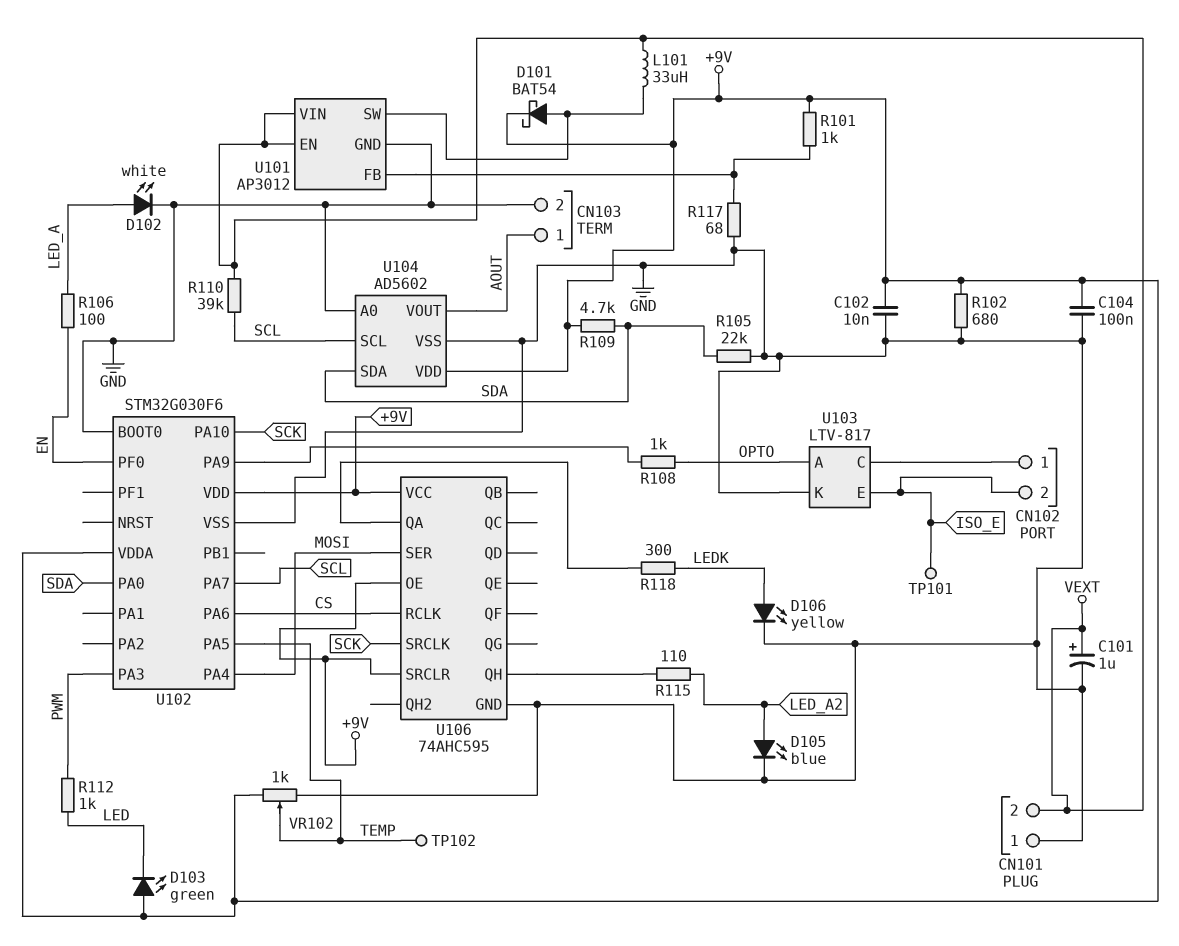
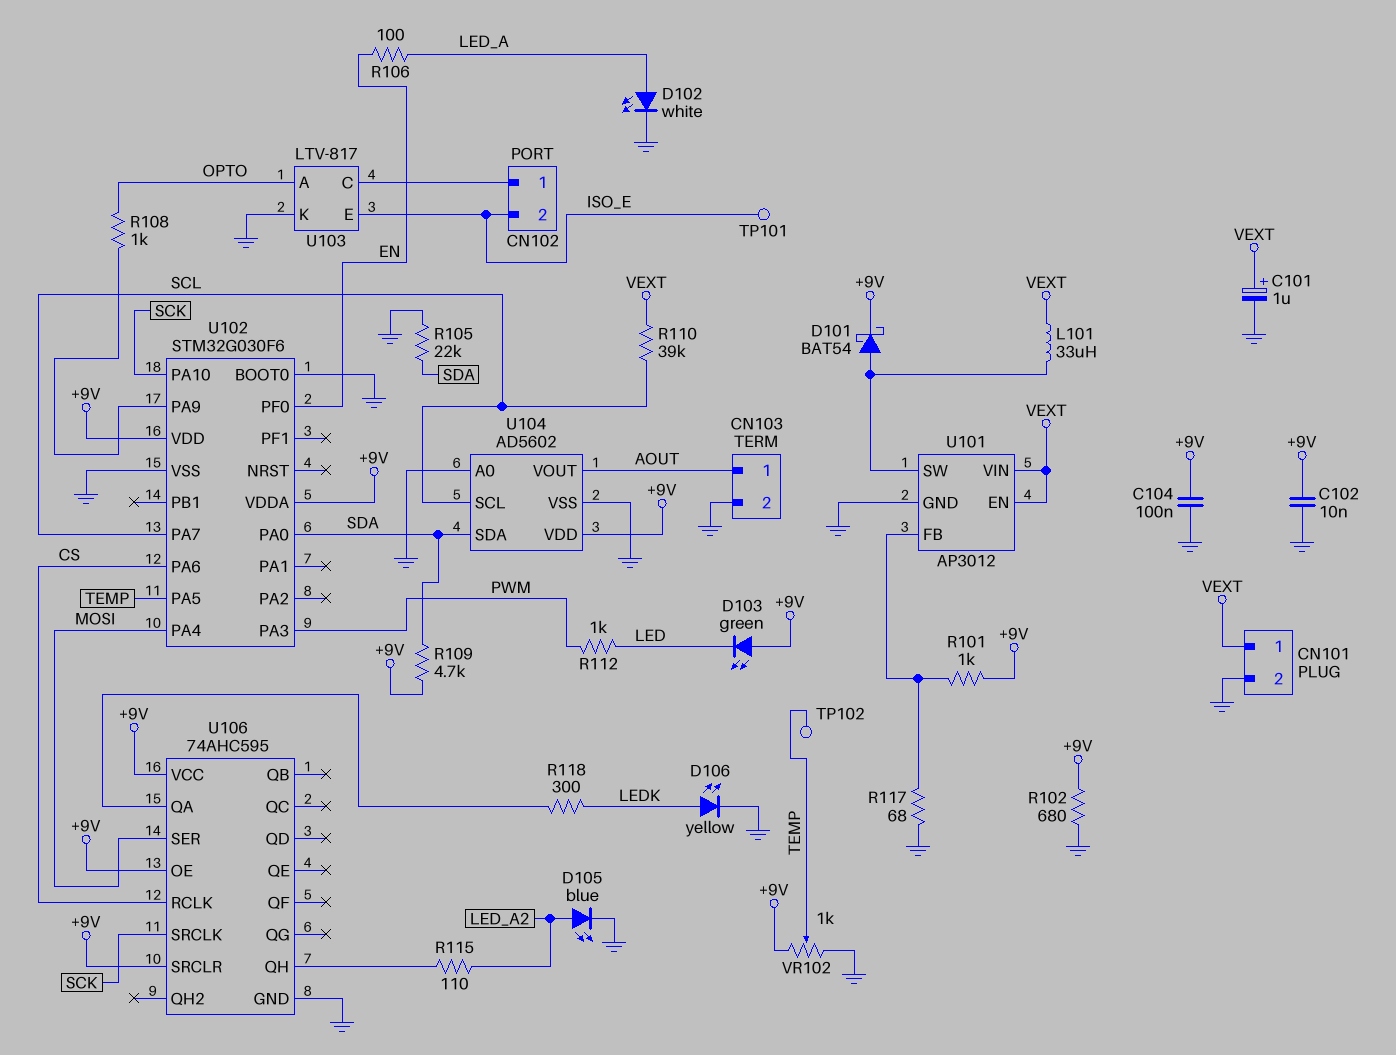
CN101 pin 1: GND -> VEXT
CN101 pin 2: VEXT -> GND

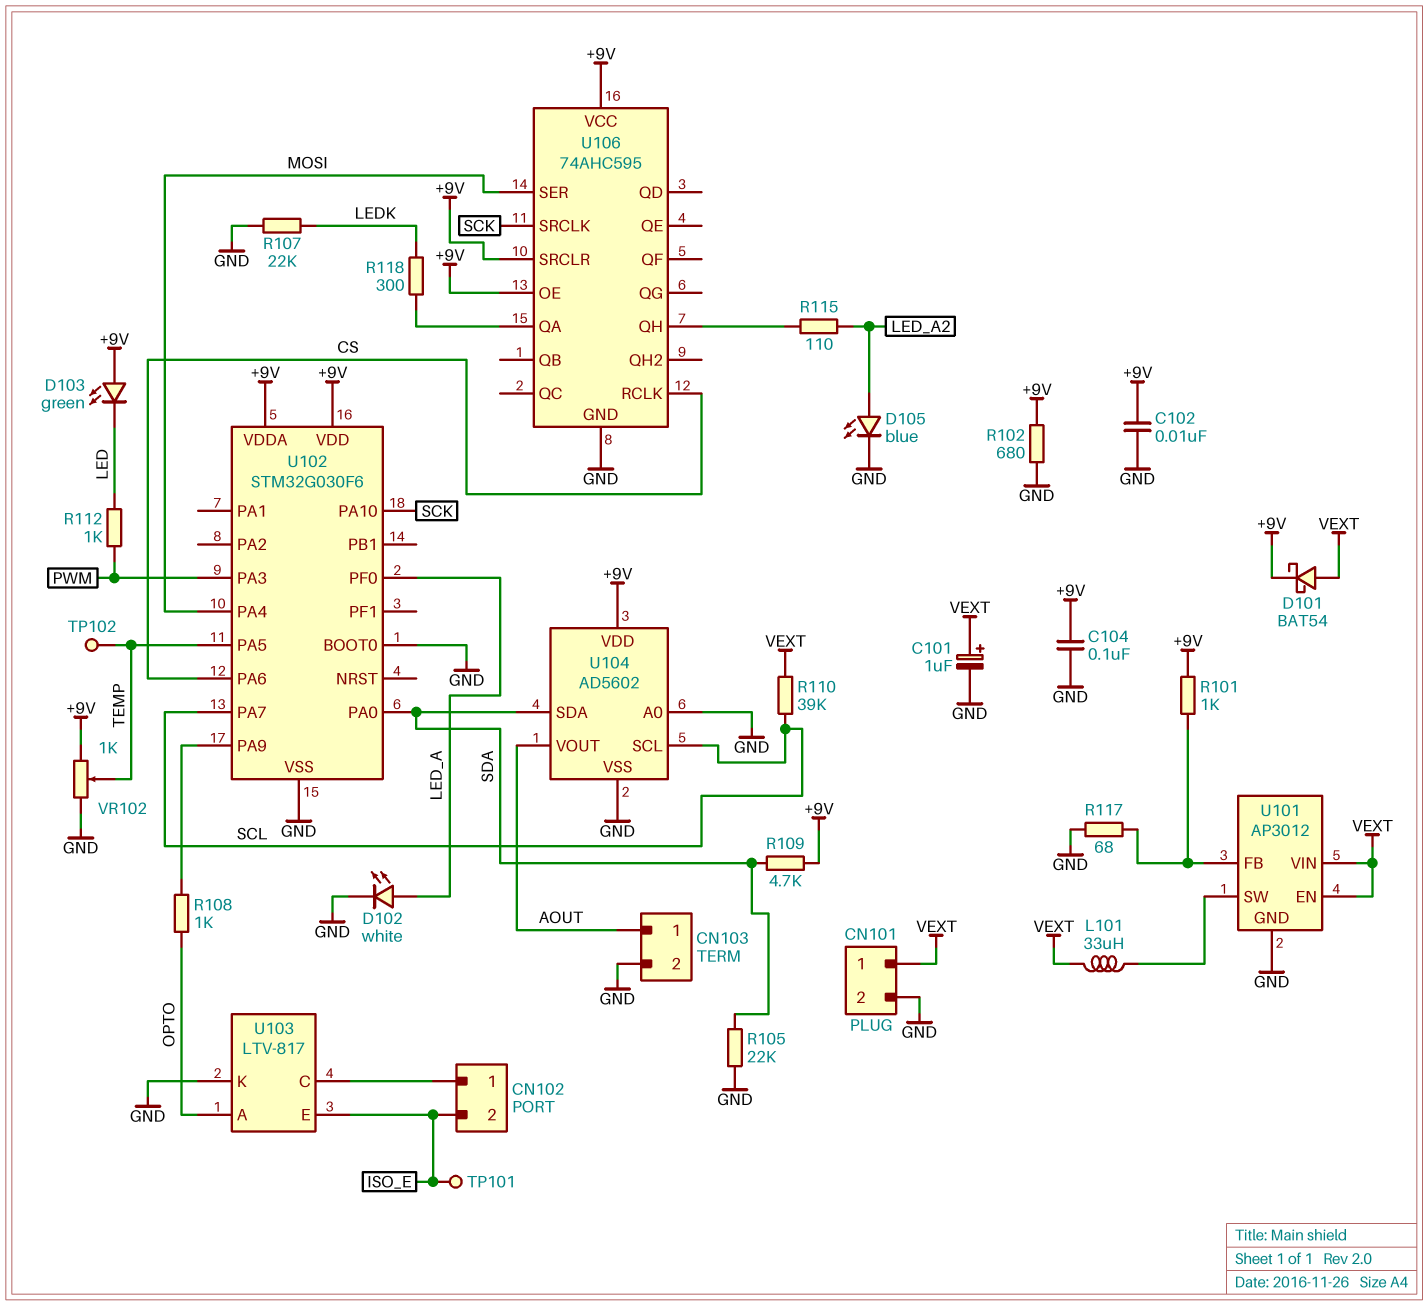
D101: schottky BAT54 (A U101/SW, K +9V) -> schottky BAT54 (A VEXT, K +9V)
D106: LED yellow (A LEDK, K GND) -> none
R106: 100 (EN, LED_A) -> none
R107: none -> 22k (GND, LEDK)
U102 pin PF0: EN -> LED_A

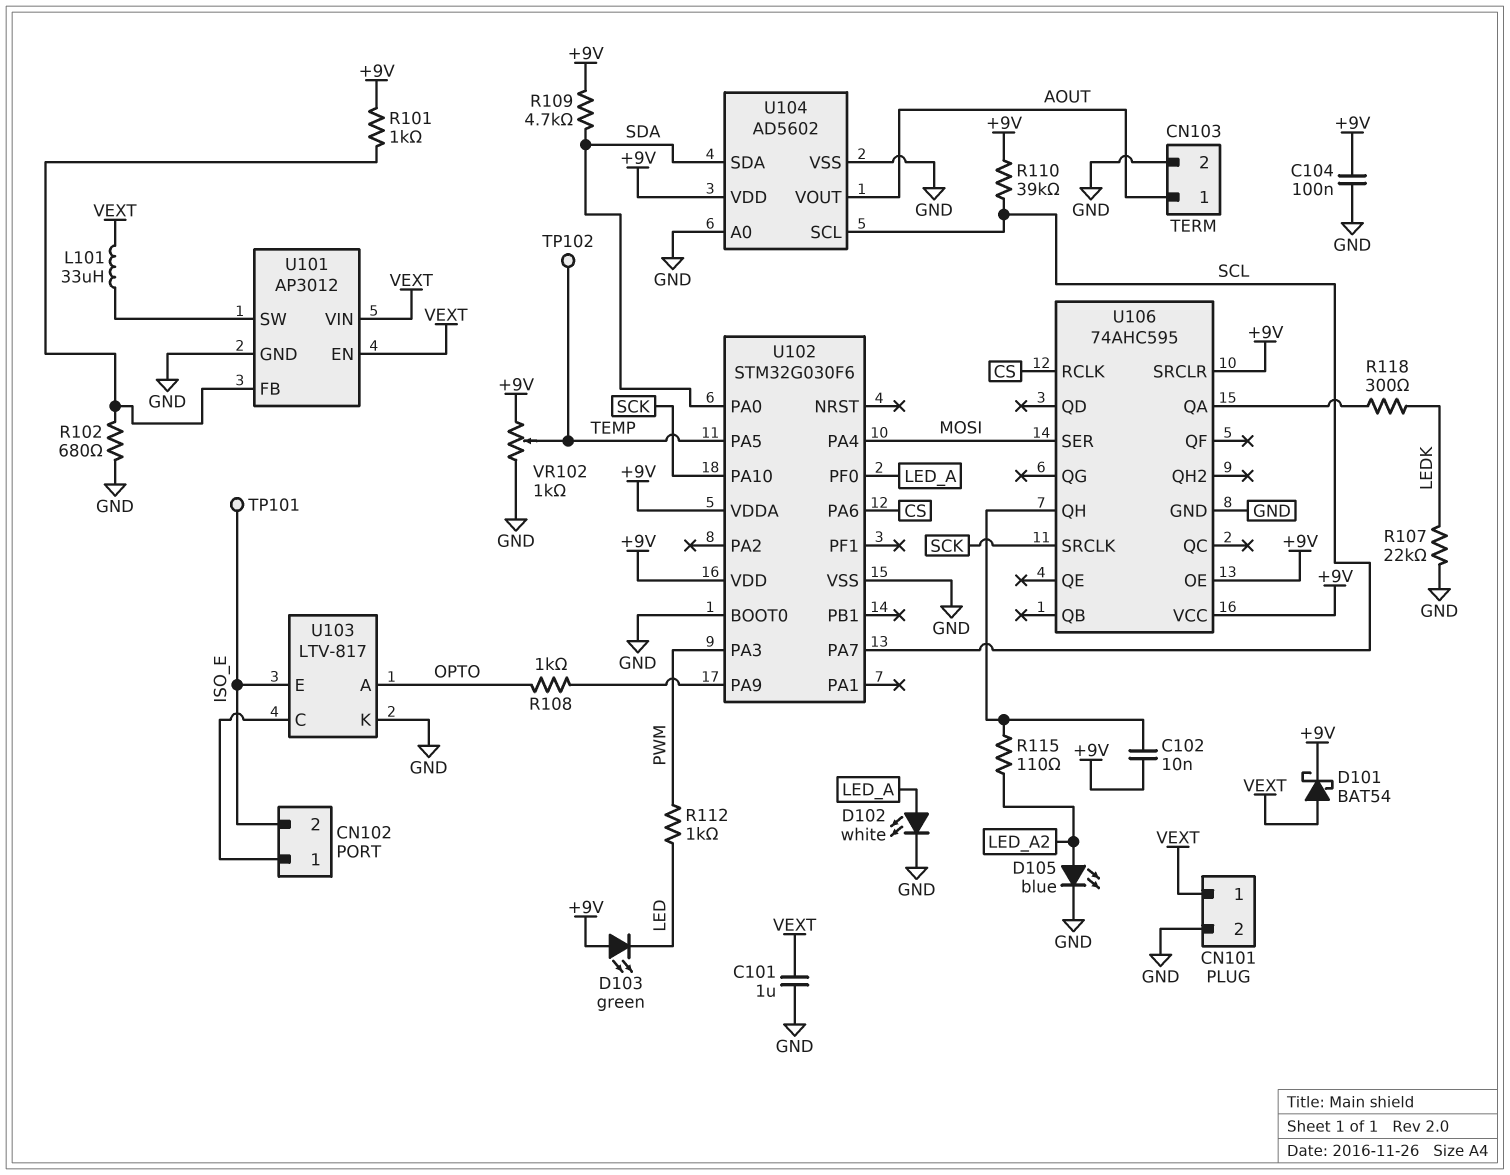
C101: 1uF (plus VEXT, minus GND) -> 1uF (GND, VEXT)
C102: 10nF (+9V, GND) -> 10nF (+9V, U106/QH)
R102: 680 (+9V, GND) -> 680 (GND, U101/FB)
R105: 22k (GND, SDA) -> none
R110: 39k (SCL, VEXT) -> 39k (+9V, SCL)
R117: 68 (GND, U101/FB) -> none

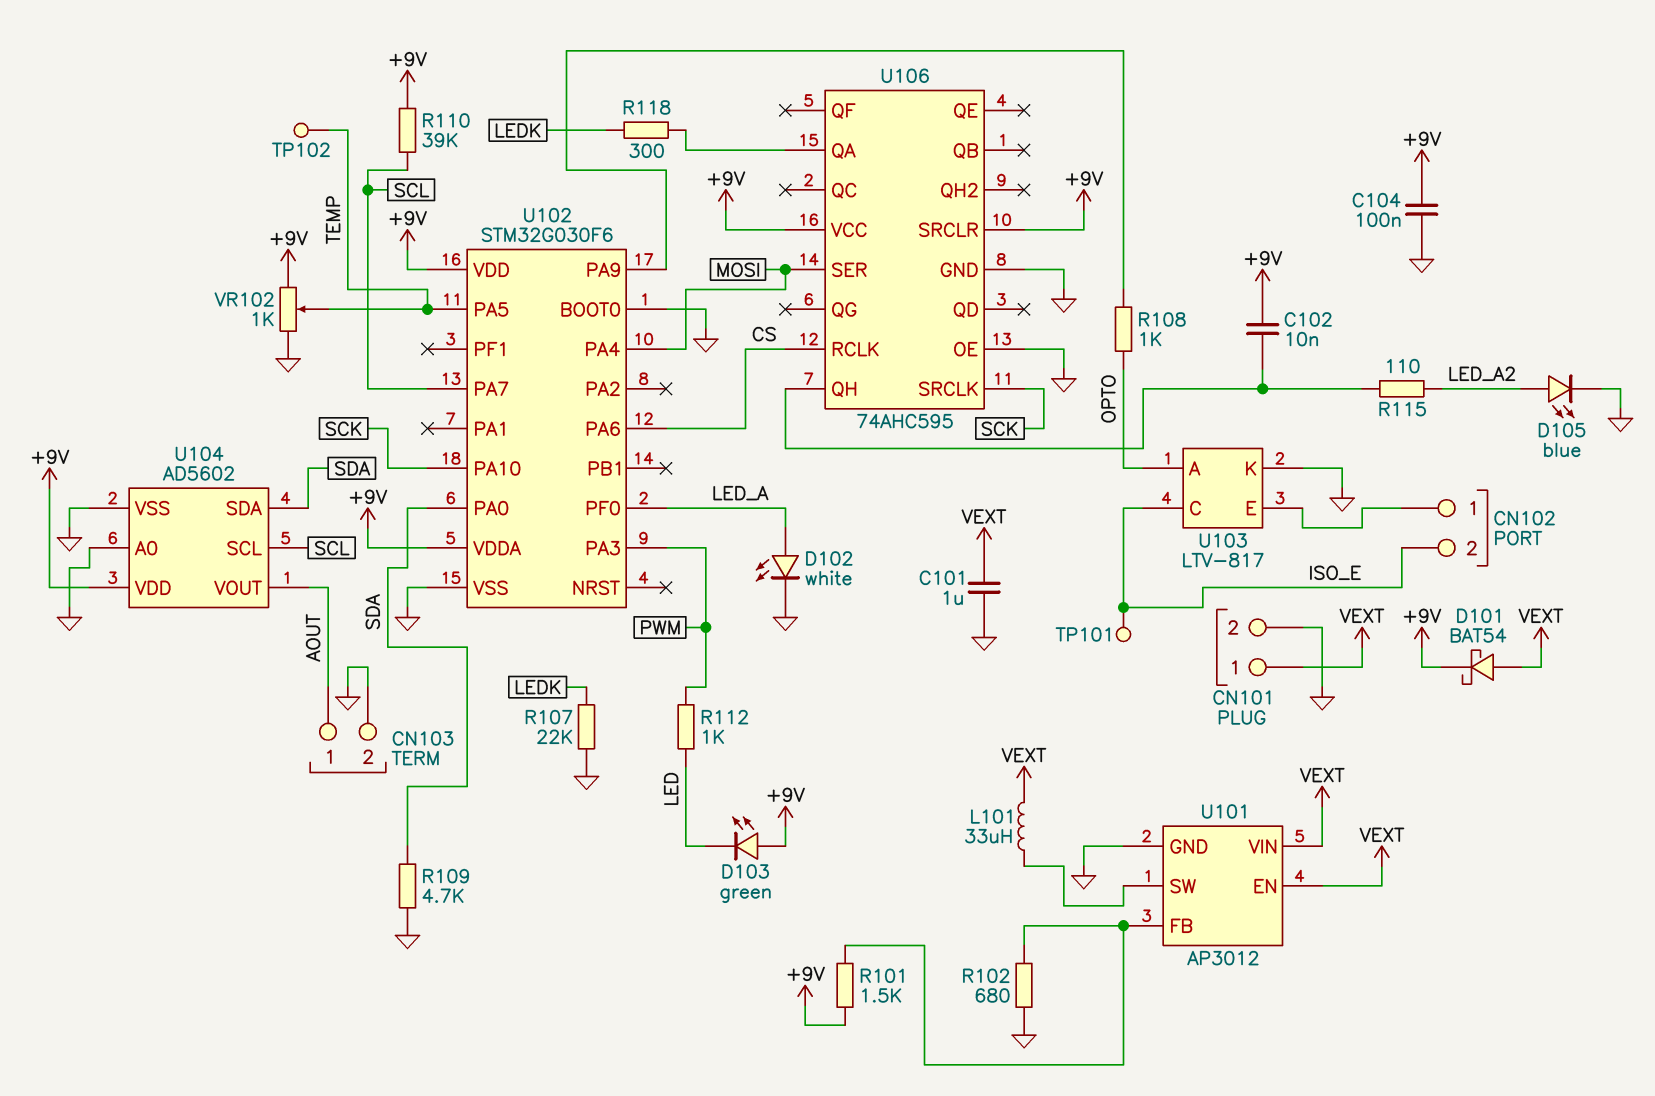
R101: 1k (+9V, U101/FB) -> 1.5k (+9V, U101/FB)
R109: 4.7k (+9V, SDA) -> 4.7k (GND, SDA)
U103 pin C: CN102/1 -> ISO_E
U103 pin E: ISO_E -> CN102/1
U106 pin OE: +9V -> GND

